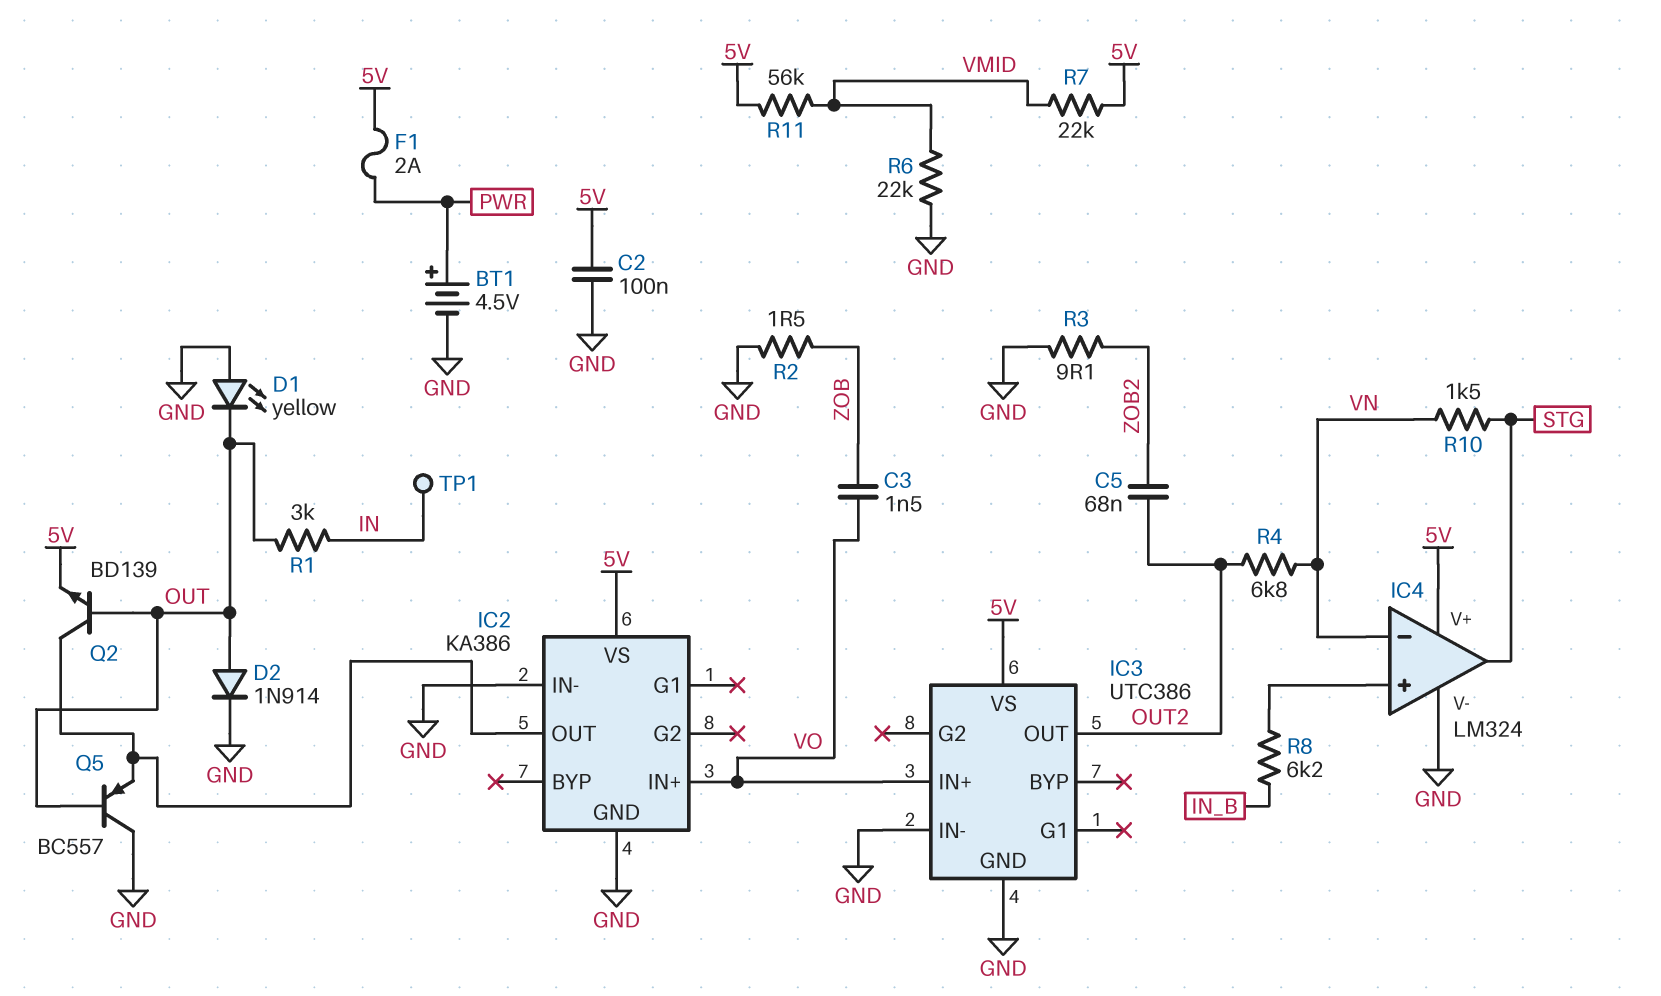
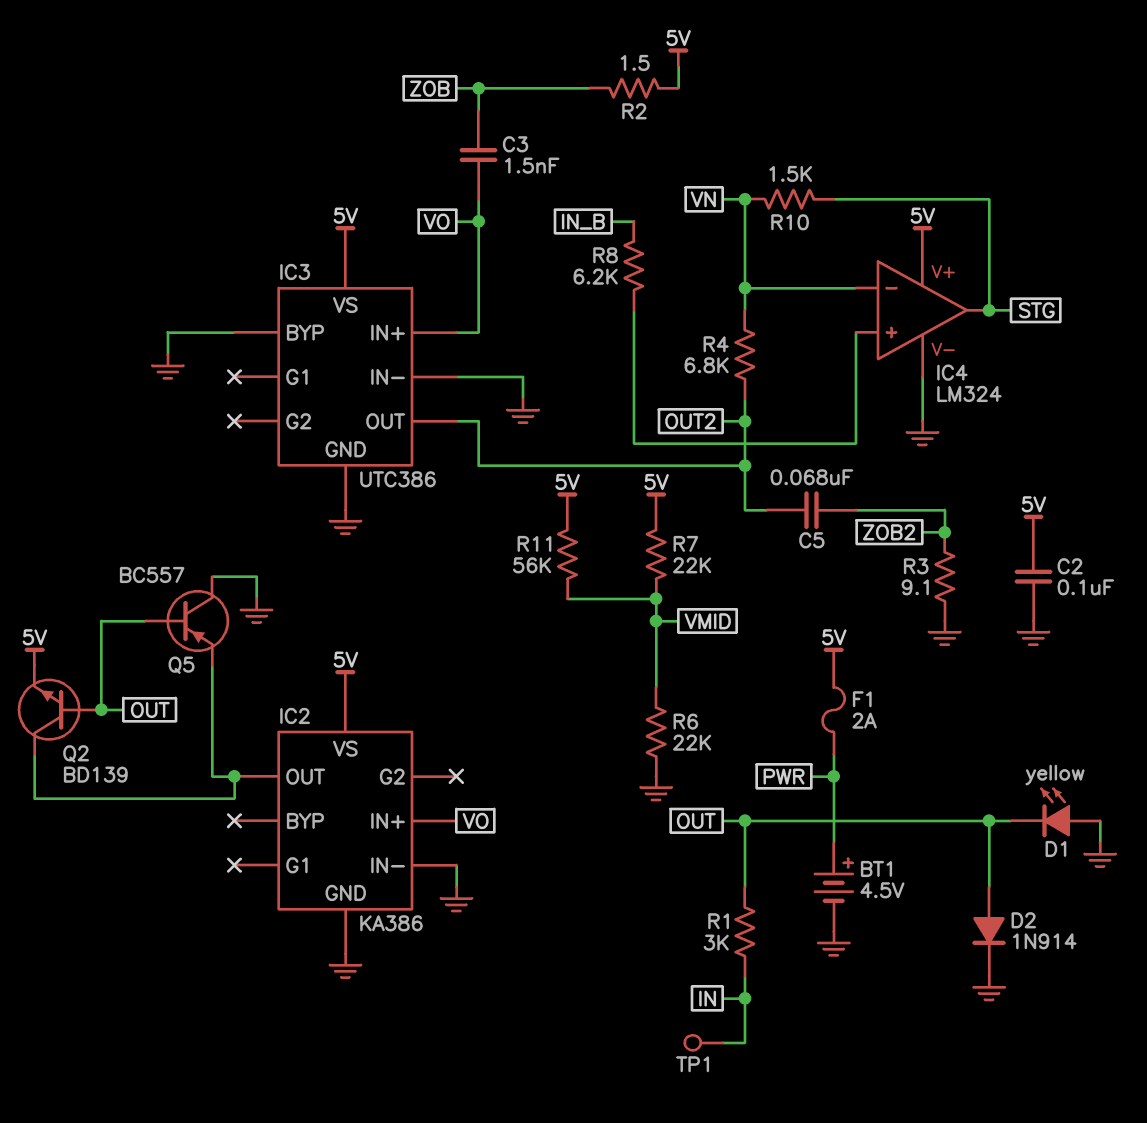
IC3 pin BYP: none -> GND
R2: 1.5 (GND, ZOB) -> 1.5 (5V, ZOB)

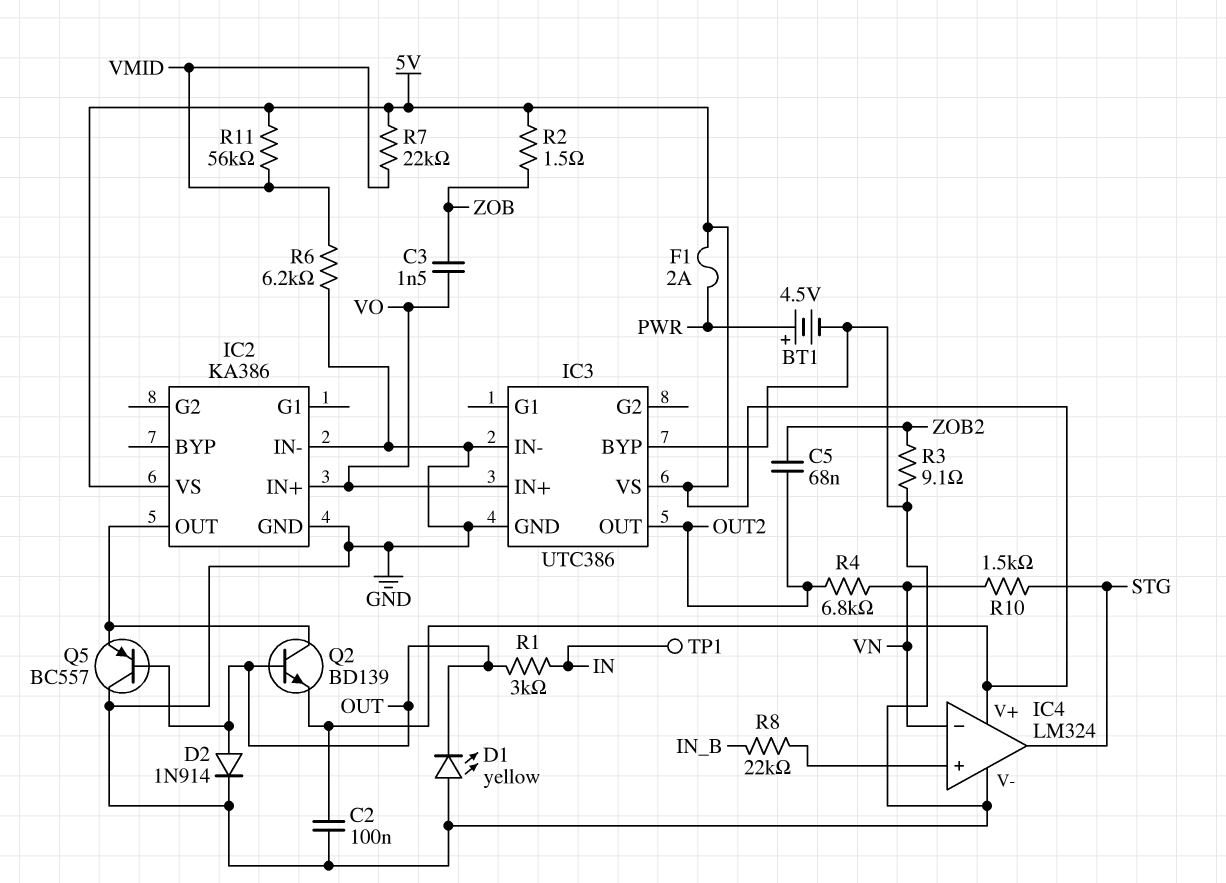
R6: 22k (GND, VMID) -> 6.2k (GND, VMID)
R8: 6.2k (IC4/in+, IN_B) -> 22k (IC4/in+, IN_B)

